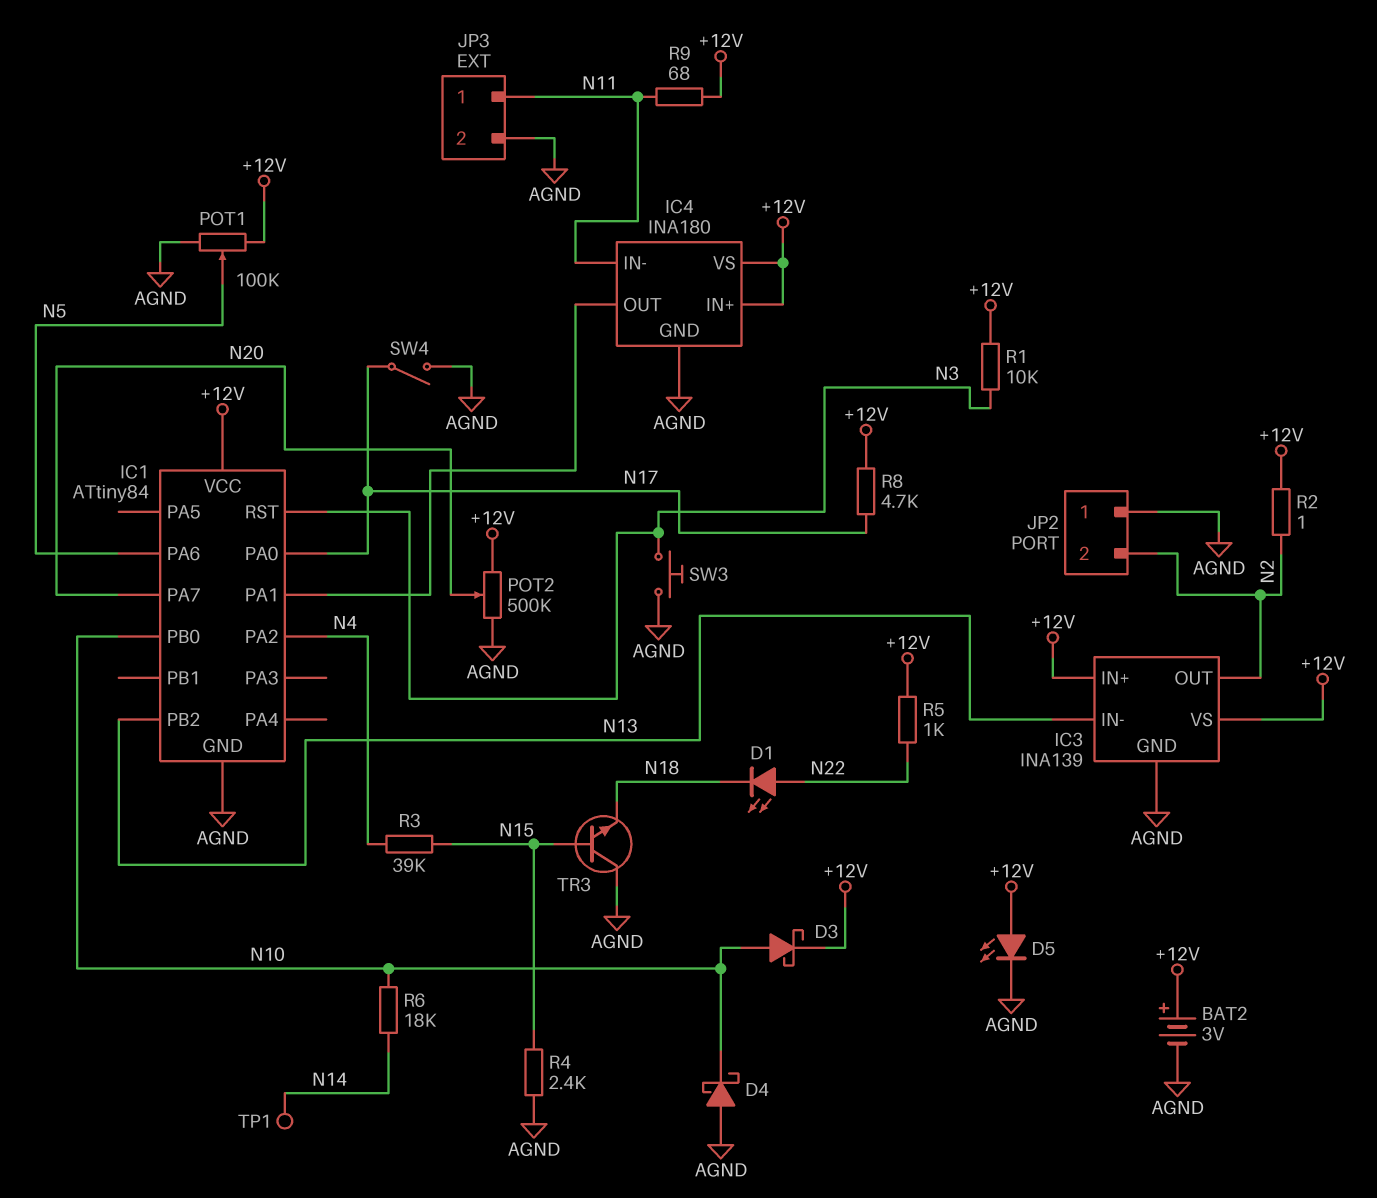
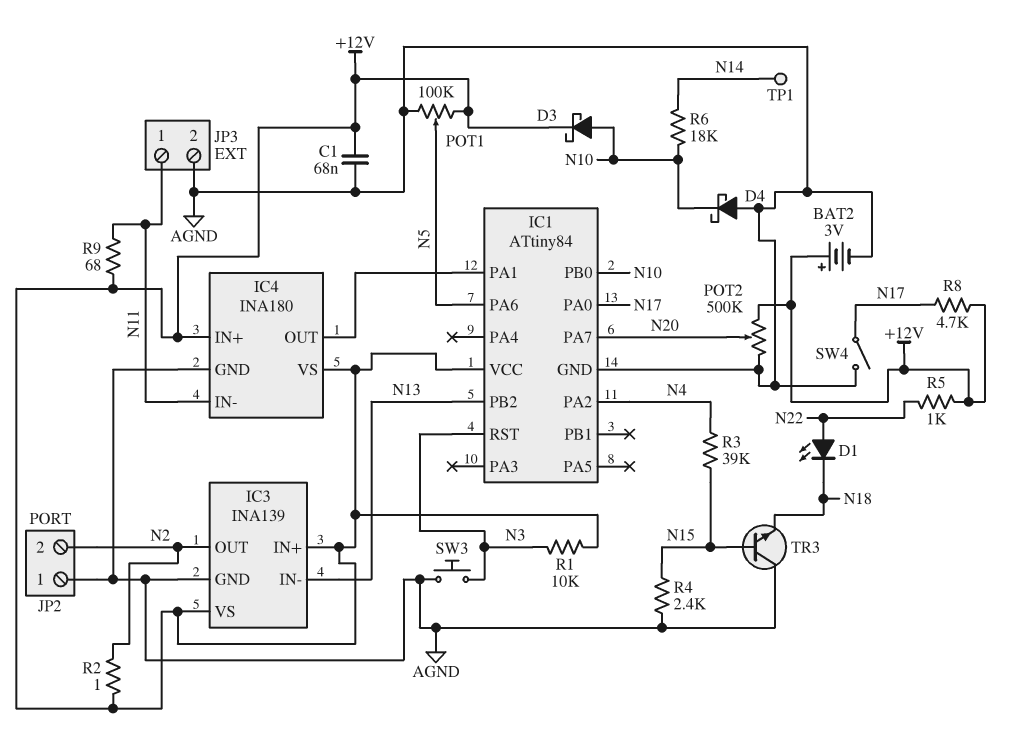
C1: none -> 68nF (+12V, AGND)
D5: LED (A +12V, K AGND) -> none

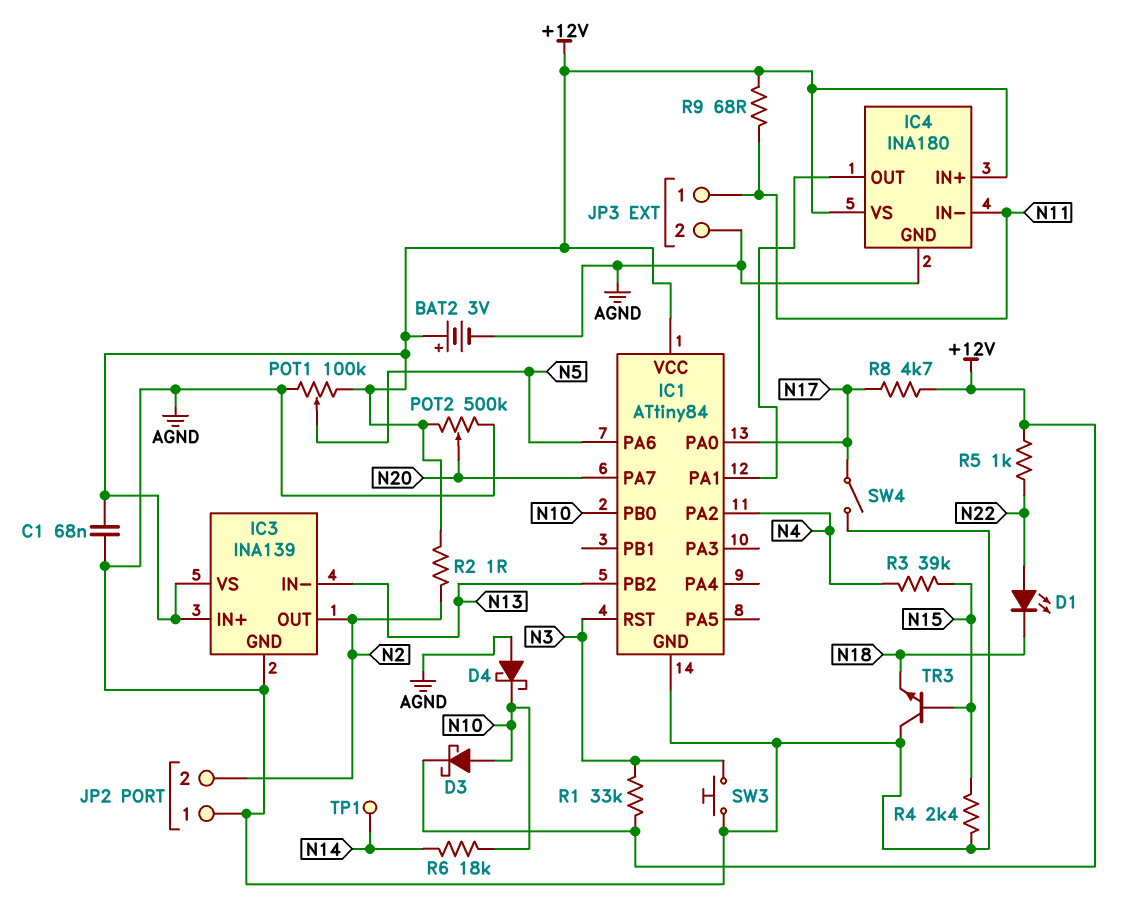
R1: 10k (+12V, N3) -> 33k (+12V, N3)

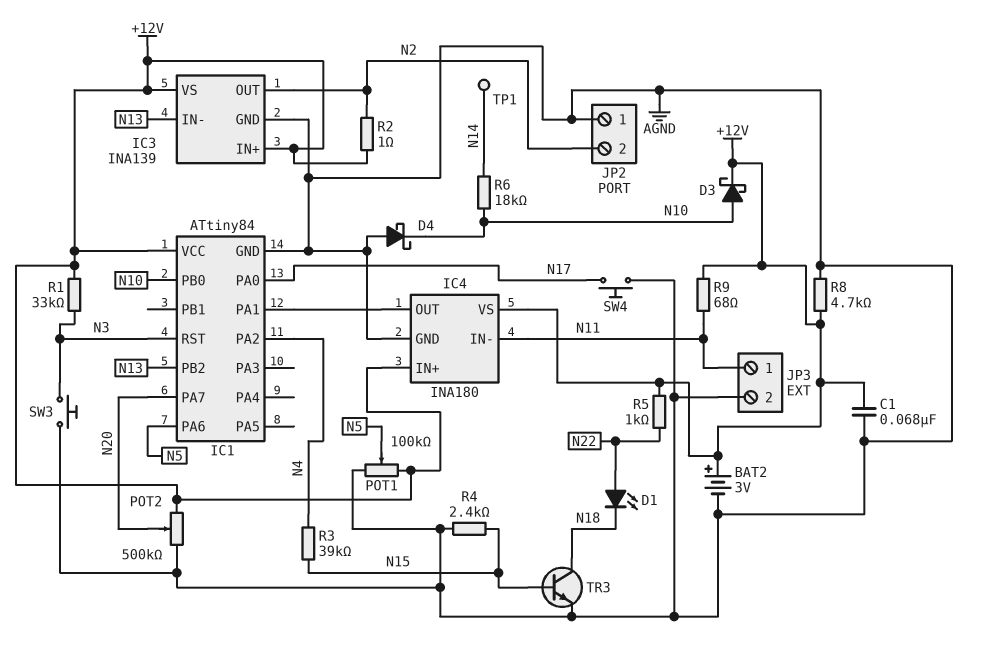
R8: 4.7k (+12V, N17) -> 4.7k (+12V, AGND)
SW4: switch (AGND, N17) -> button (AGND, N17)
TR3: NPN (B N15, C AGND, E N18) -> NPN (B N15, C N18, E AGND)

